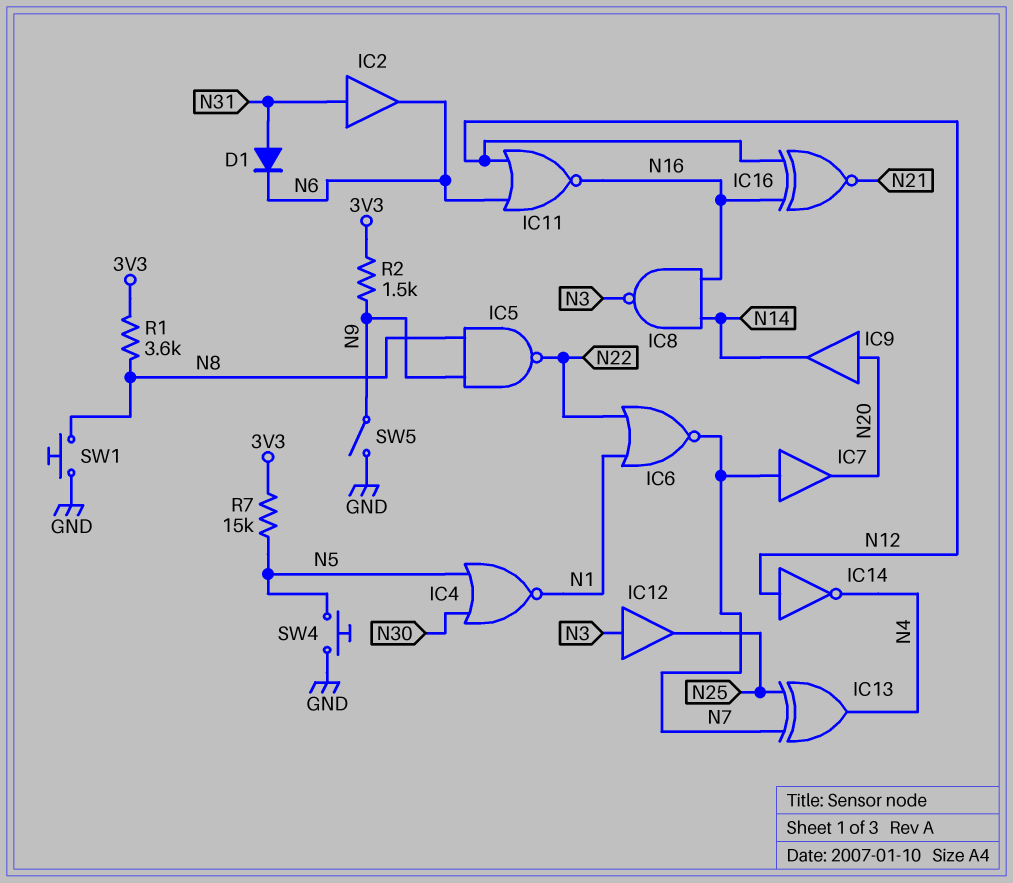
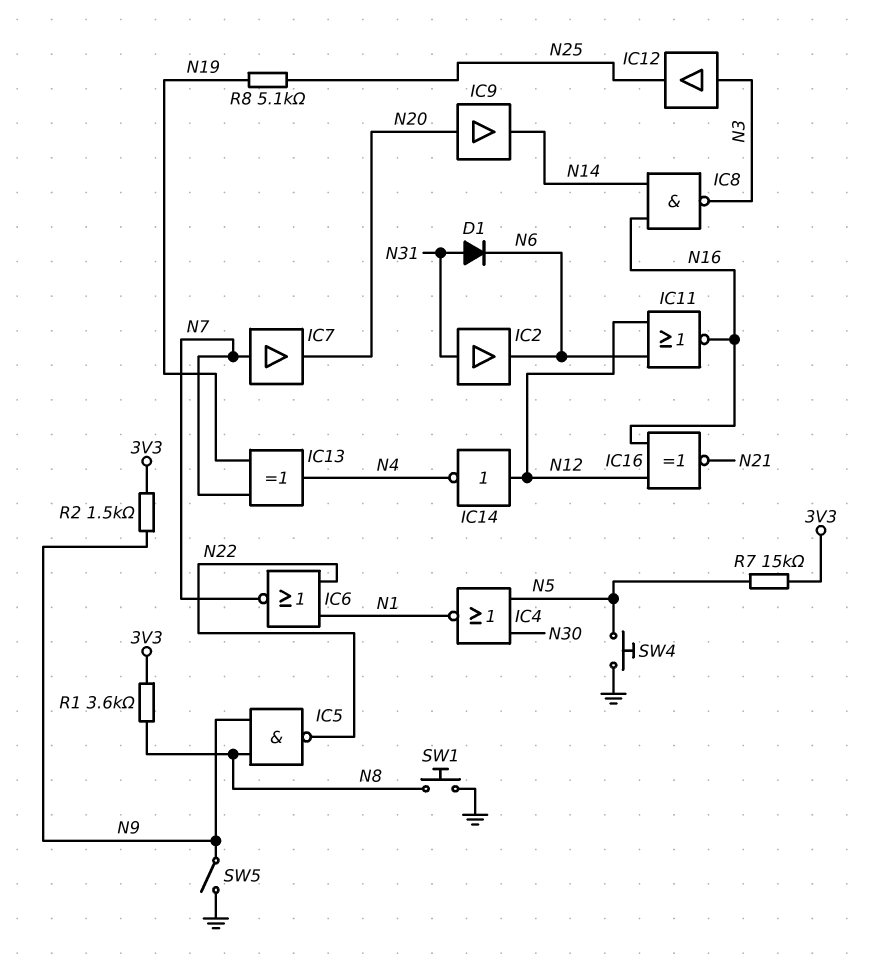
IC13: XOR (in N7, in N25, out N4) -> XOR (in N7, in N19, out N4)
R8: none -> 5.1k (N19, N25)

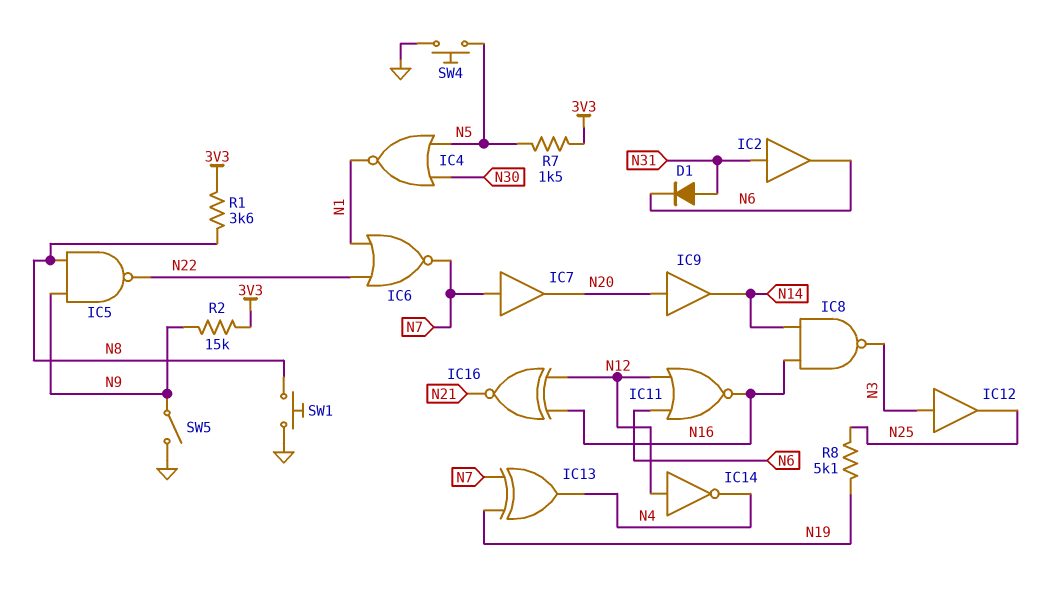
R2: 1.5k (3V3, N9) -> 15k (3V3, N9)
R7: 15k (3V3, N5) -> 1.5k (3V3, N5)

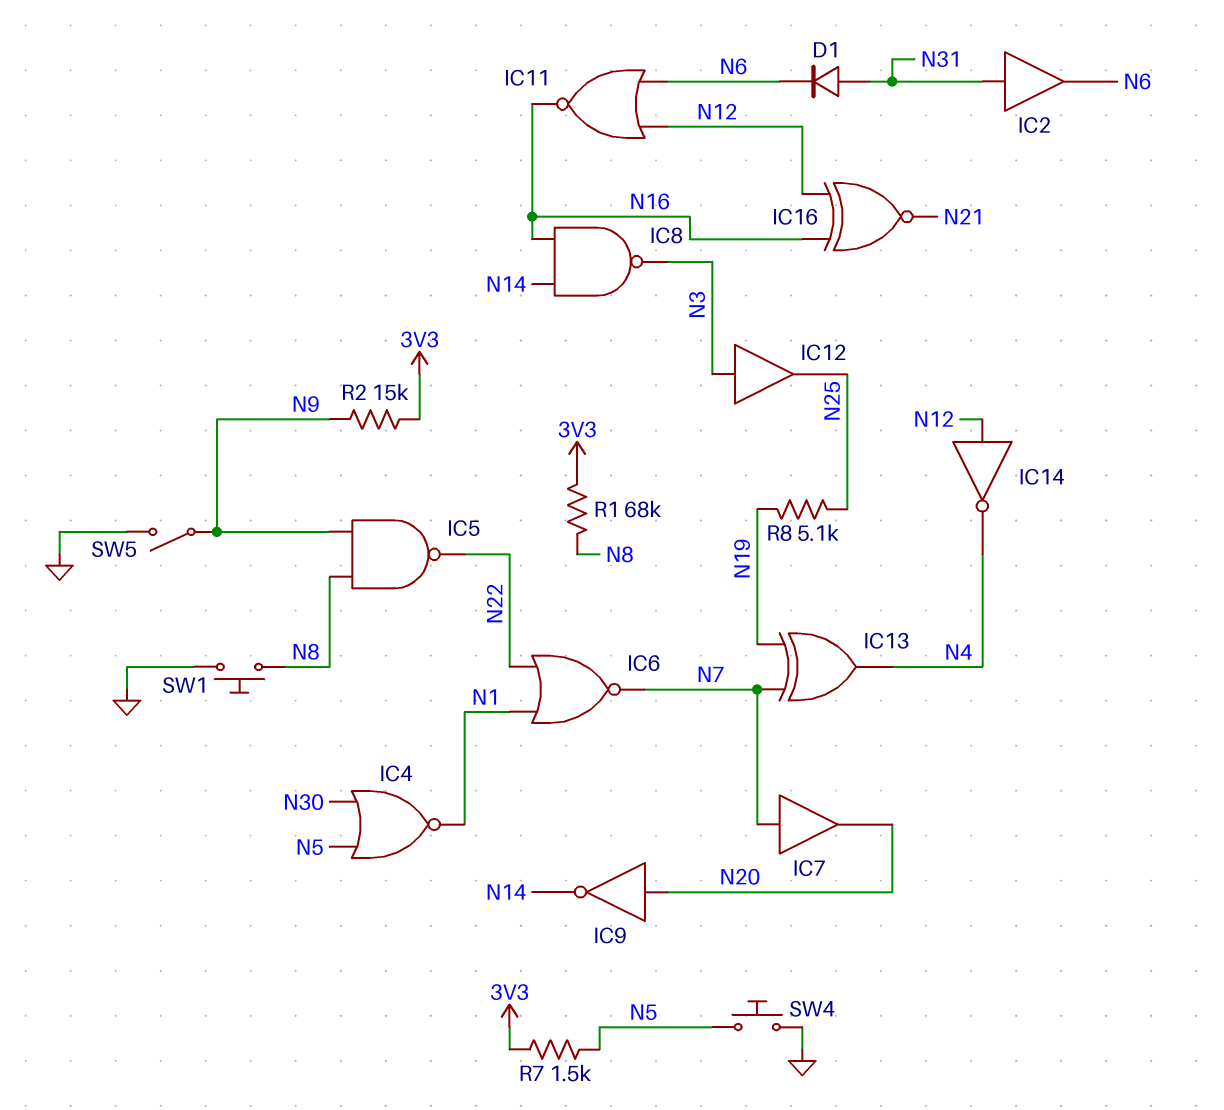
IC9: buffer (in N20, out N14) -> NOT (in N20, out N14)
R1: 3.6k (3V3, N8) -> 68k (3V3, N8)

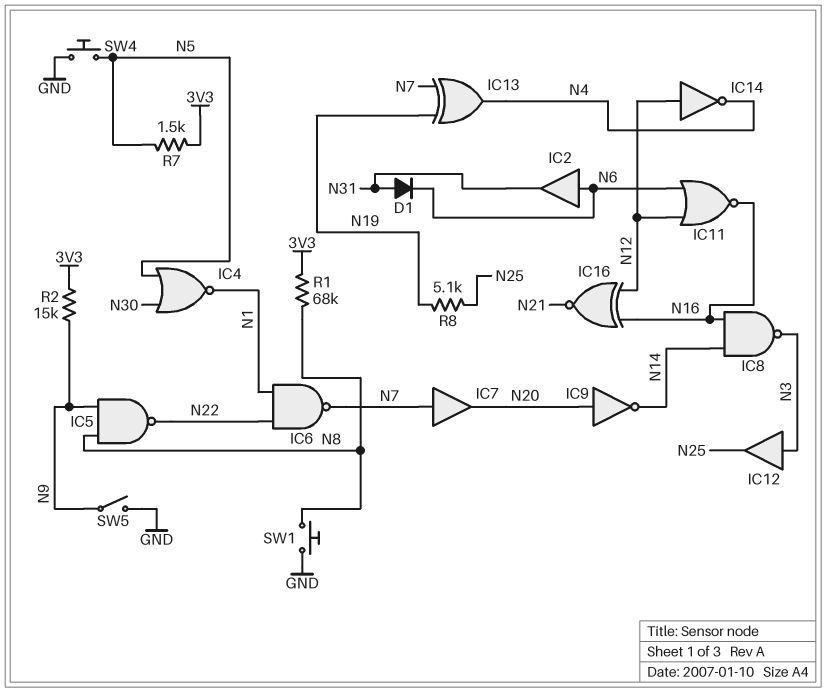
IC2: buffer (in N31, out N6) -> buffer (in N6, out N31)
IC6: NOR (in N1, in N22, out N7) -> NAND (in N1, in N22, out N7)

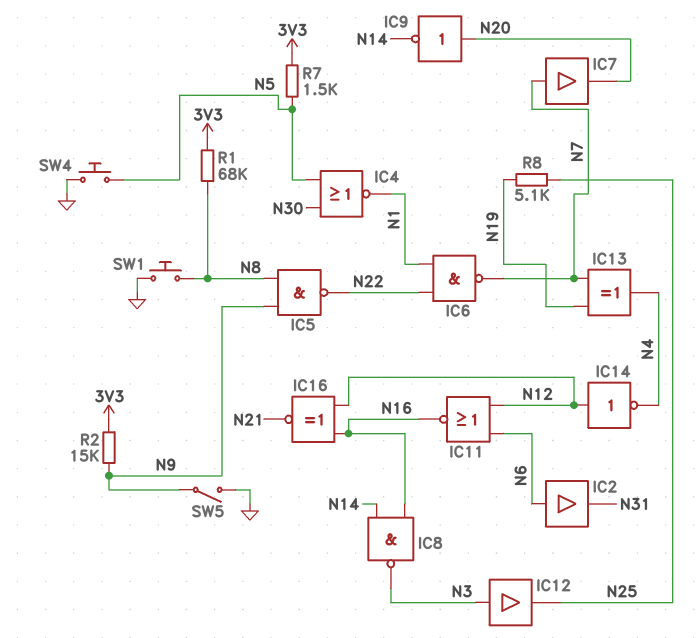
D1: diode (A N31, K N6) -> none

